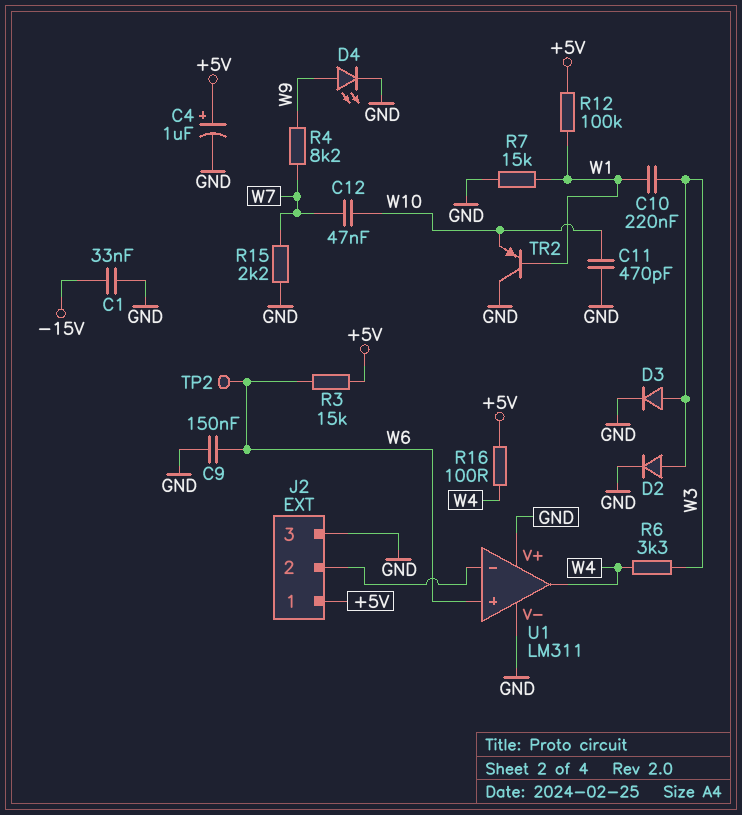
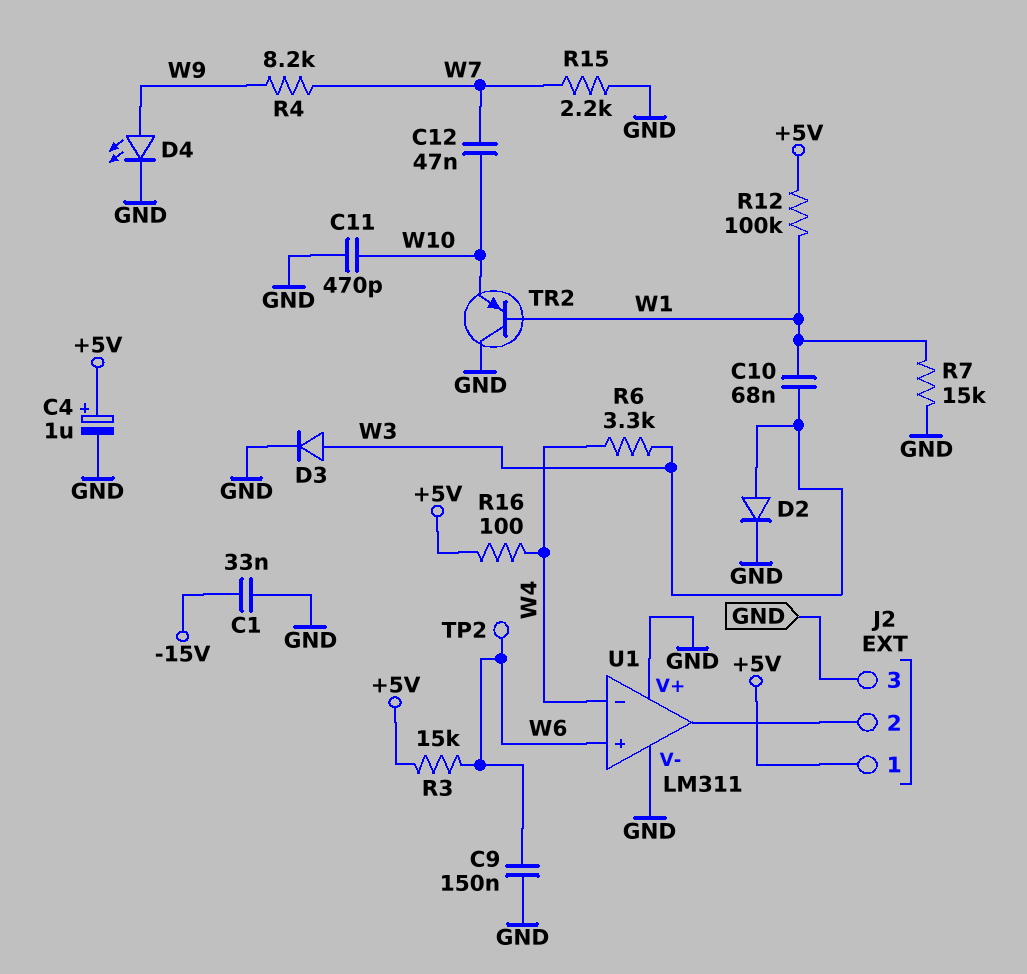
C10: 220nF (W1, W3) -> 68nF (W1, W3)
U1 pin in-: J2/2 -> W4
U1 pin out: W4 -> J2/2

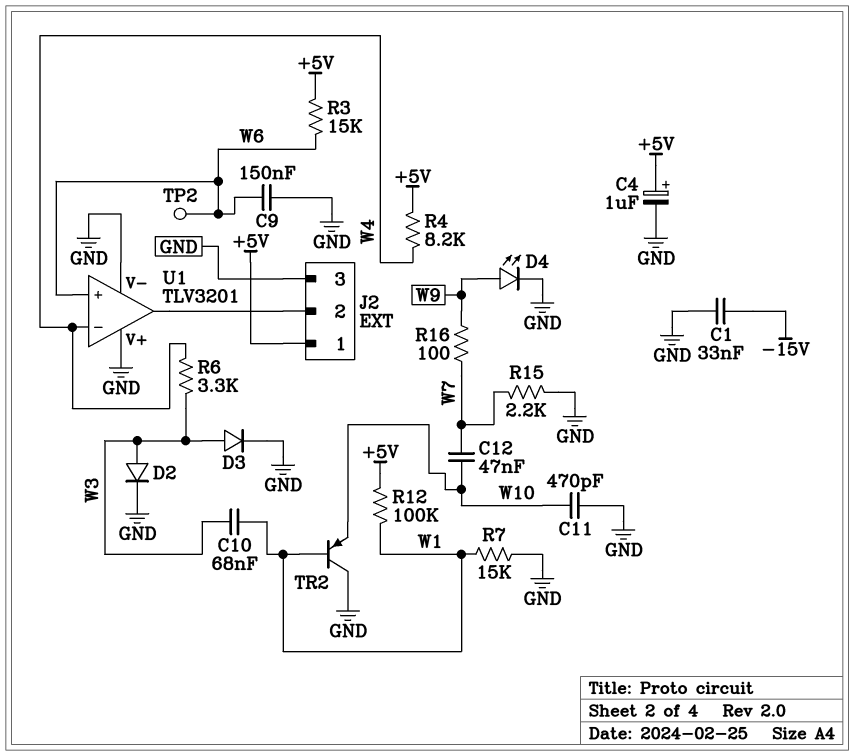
R4: 8.2k (W7, W9) -> 8.2k (+5V, W4)
R16: 100 (+5V, W4) -> 100 (W7, W9)
U1: LM311 -> TLV3201

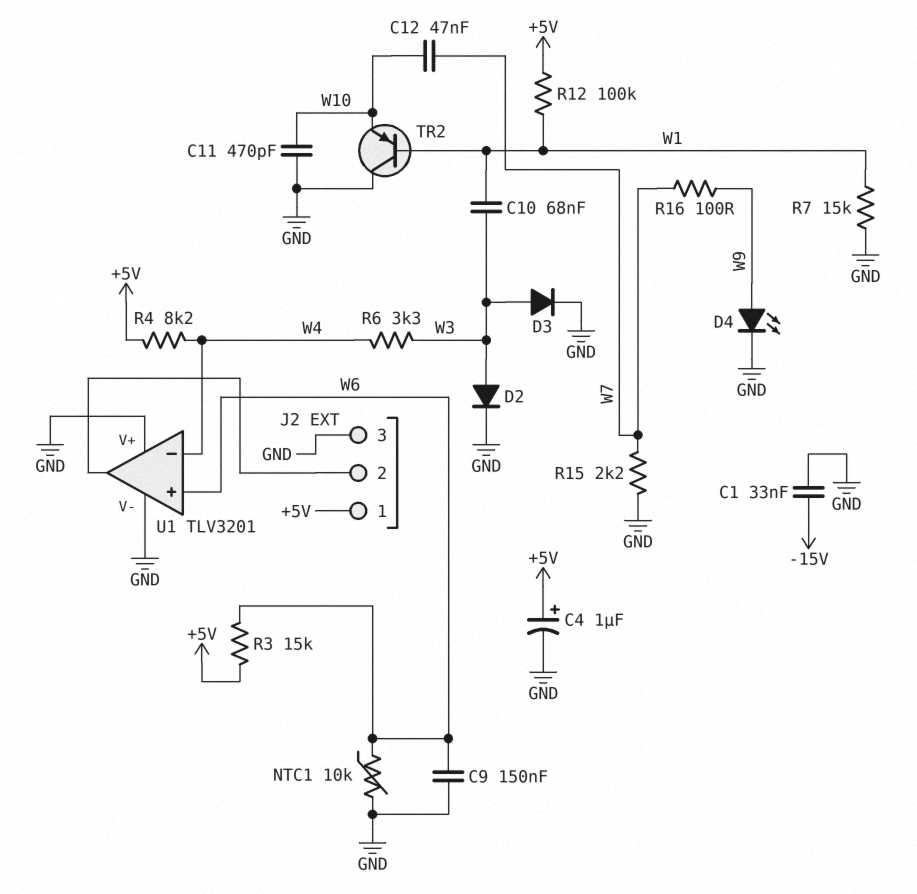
NTC1: none -> 10k (GND, W6)
TP2: test point (W6) -> none

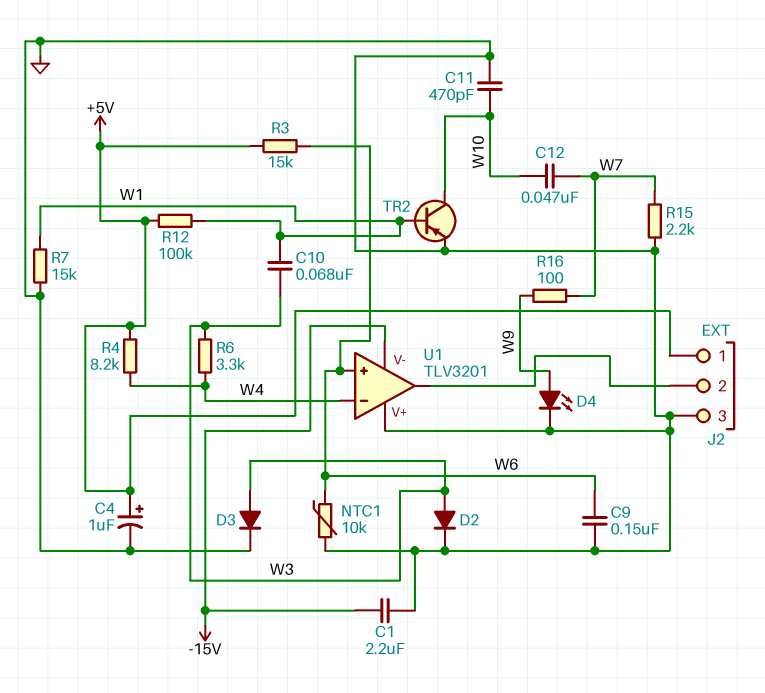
C1: 33nF (-15V, GND) -> 2.2uF (-15V, GND)
TR2: PNP (B W1, C GND, E W10) -> PNP (B W1, C W10, E GND)
U1 pin V-: GND -> -15V

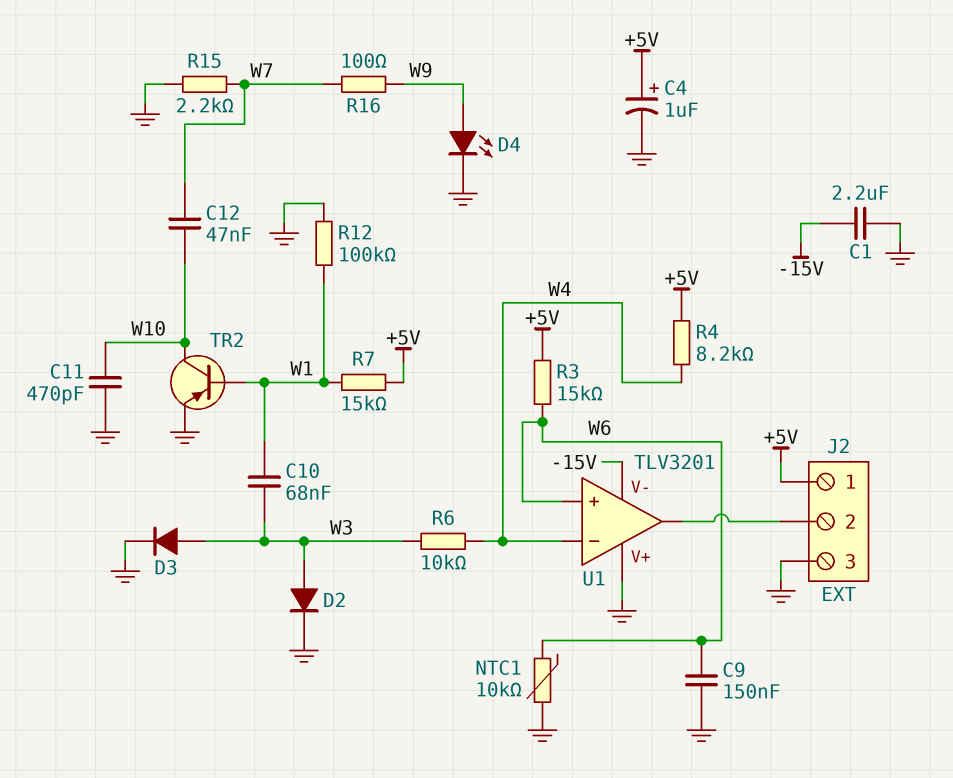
R6: 3.3k (W3, W4) -> 10k (W3, W4)
R7: 15k (GND, W1) -> 15k (+5V, W1)
R12: 100k (+5V, W1) -> 100k (GND, W1)

